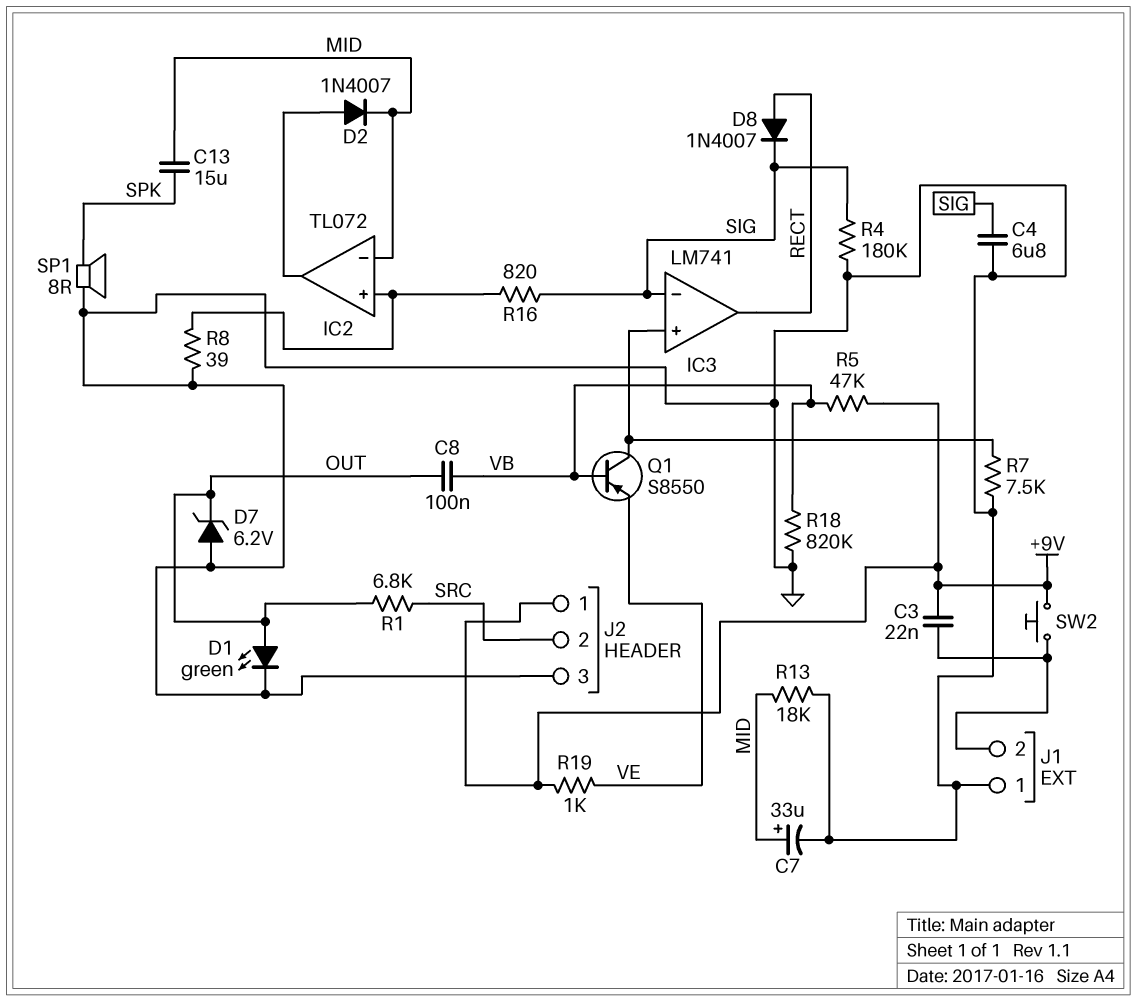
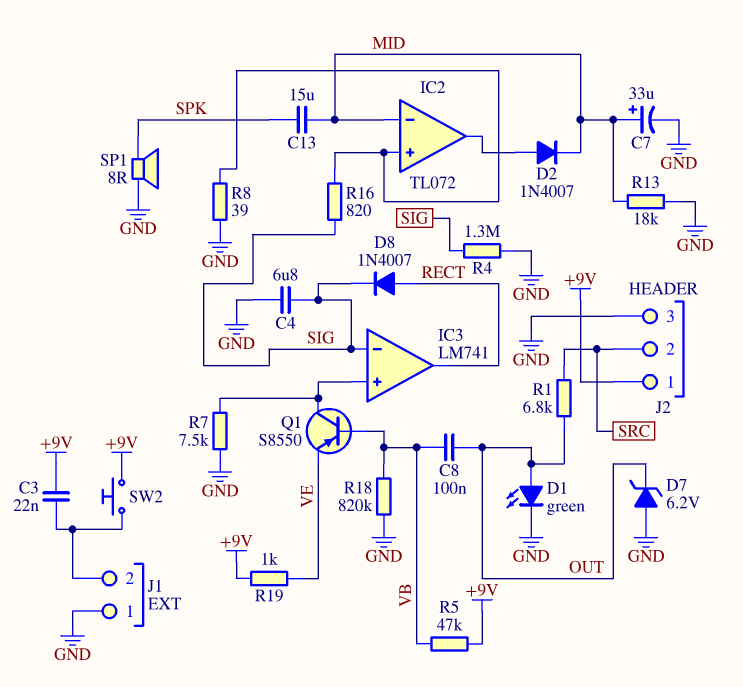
R4: 180k (GND, SIG) -> 1.3M (GND, SIG)

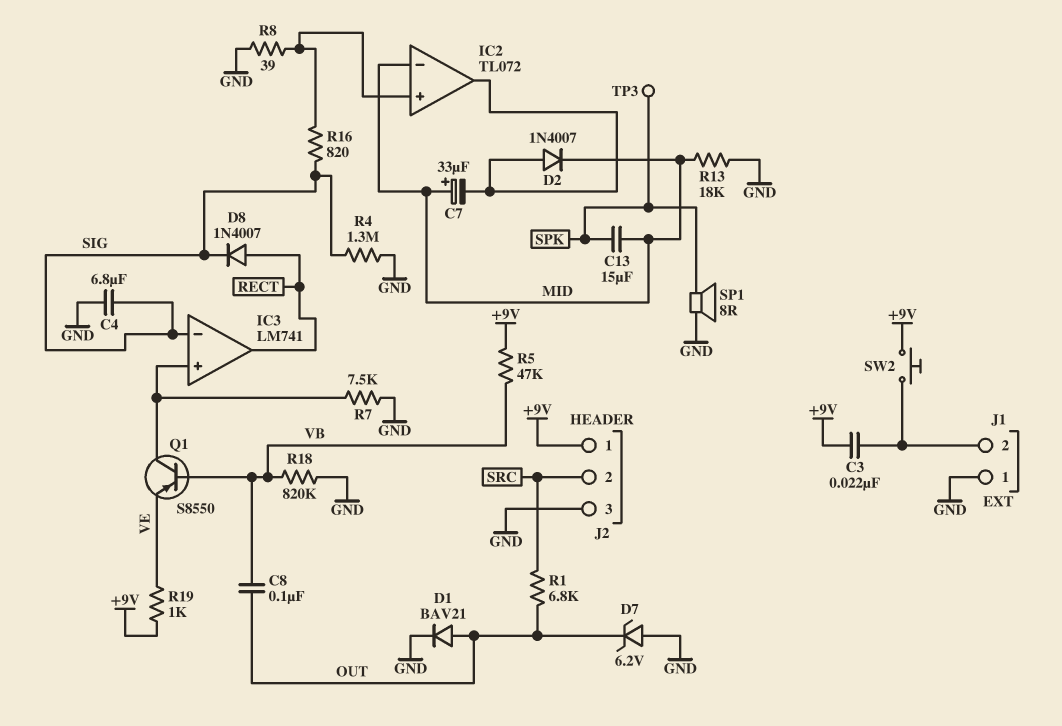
C7: 33uF (plus MID, minus GND) -> 33uF (plus MID, minus IC2/out)
D1: LED green (A OUT, K GND) -> diode BAV21 (A OUT, K GND)
TP3: none -> test point (SPK)

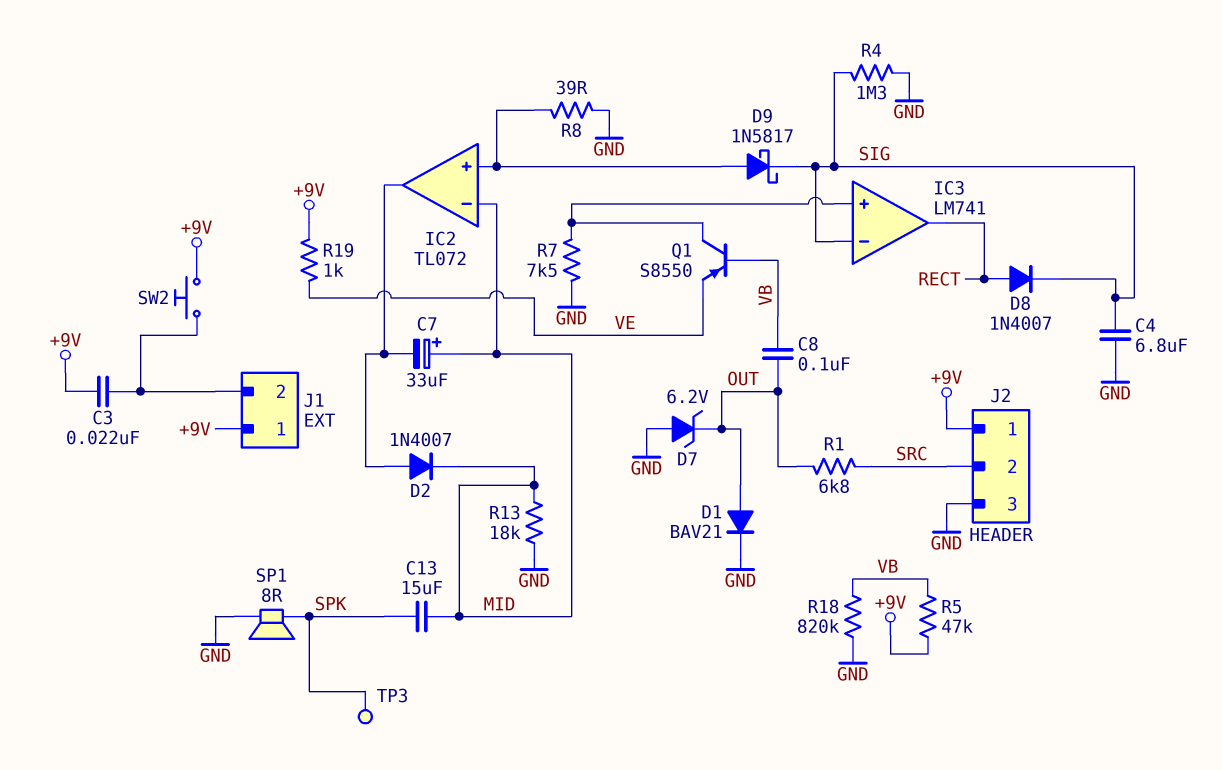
D9: none -> schottky 1N5817 (A IC2/in+, K SIG)
J1 pin 1: GND -> +9V
R16: 820 (IC2/in+, SIG) -> none

